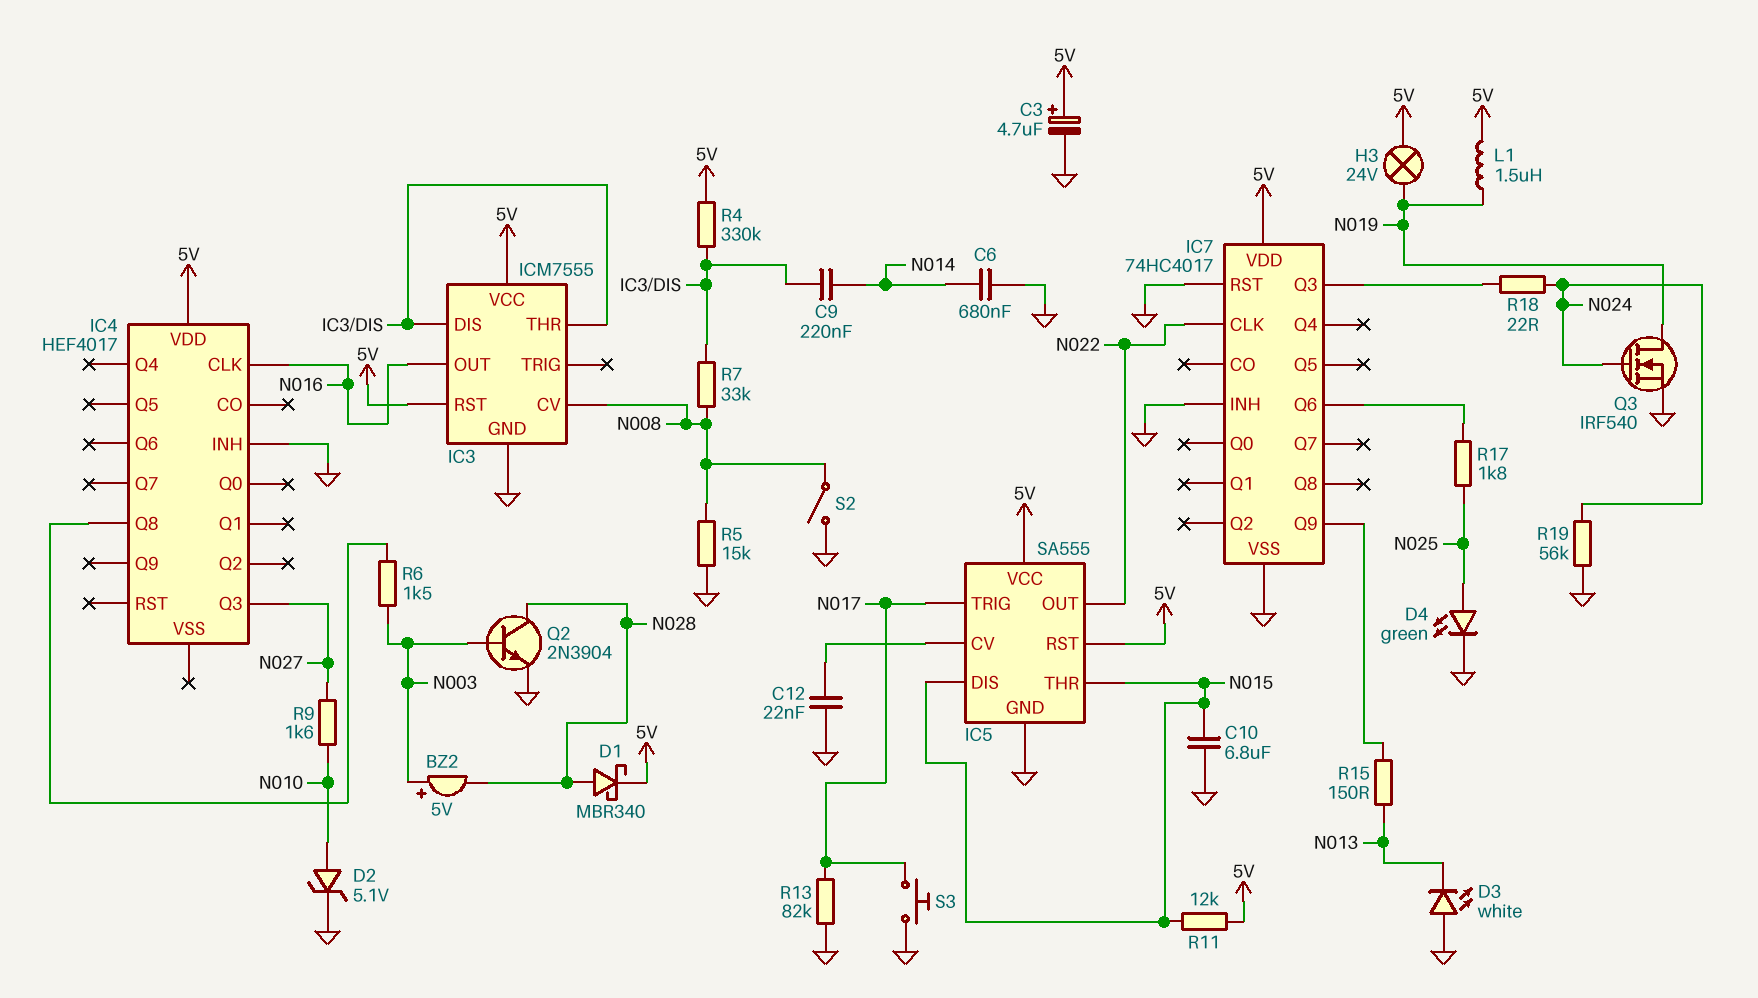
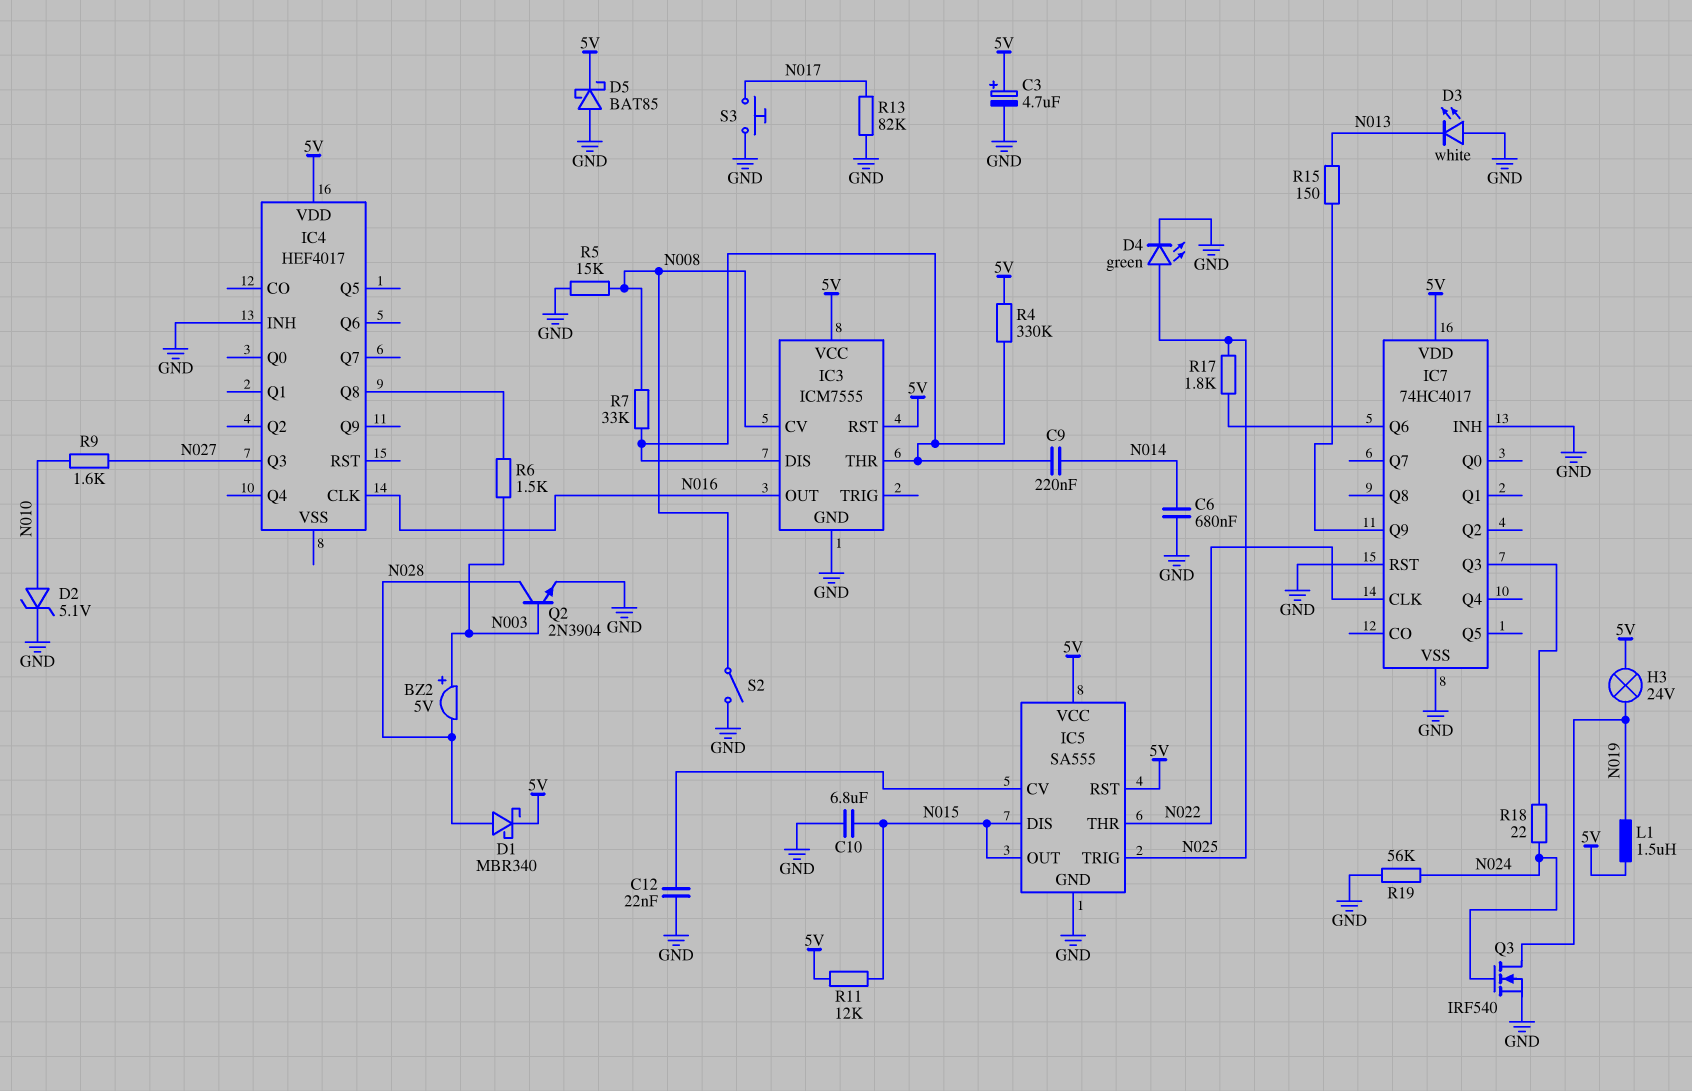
D5: none -> schottky BAT85 (A GND, K 5V)
IC5 pin OUT: N022 -> N015
IC5 pin THR: N015 -> N022
IC5 pin TRIG: N017 -> N025

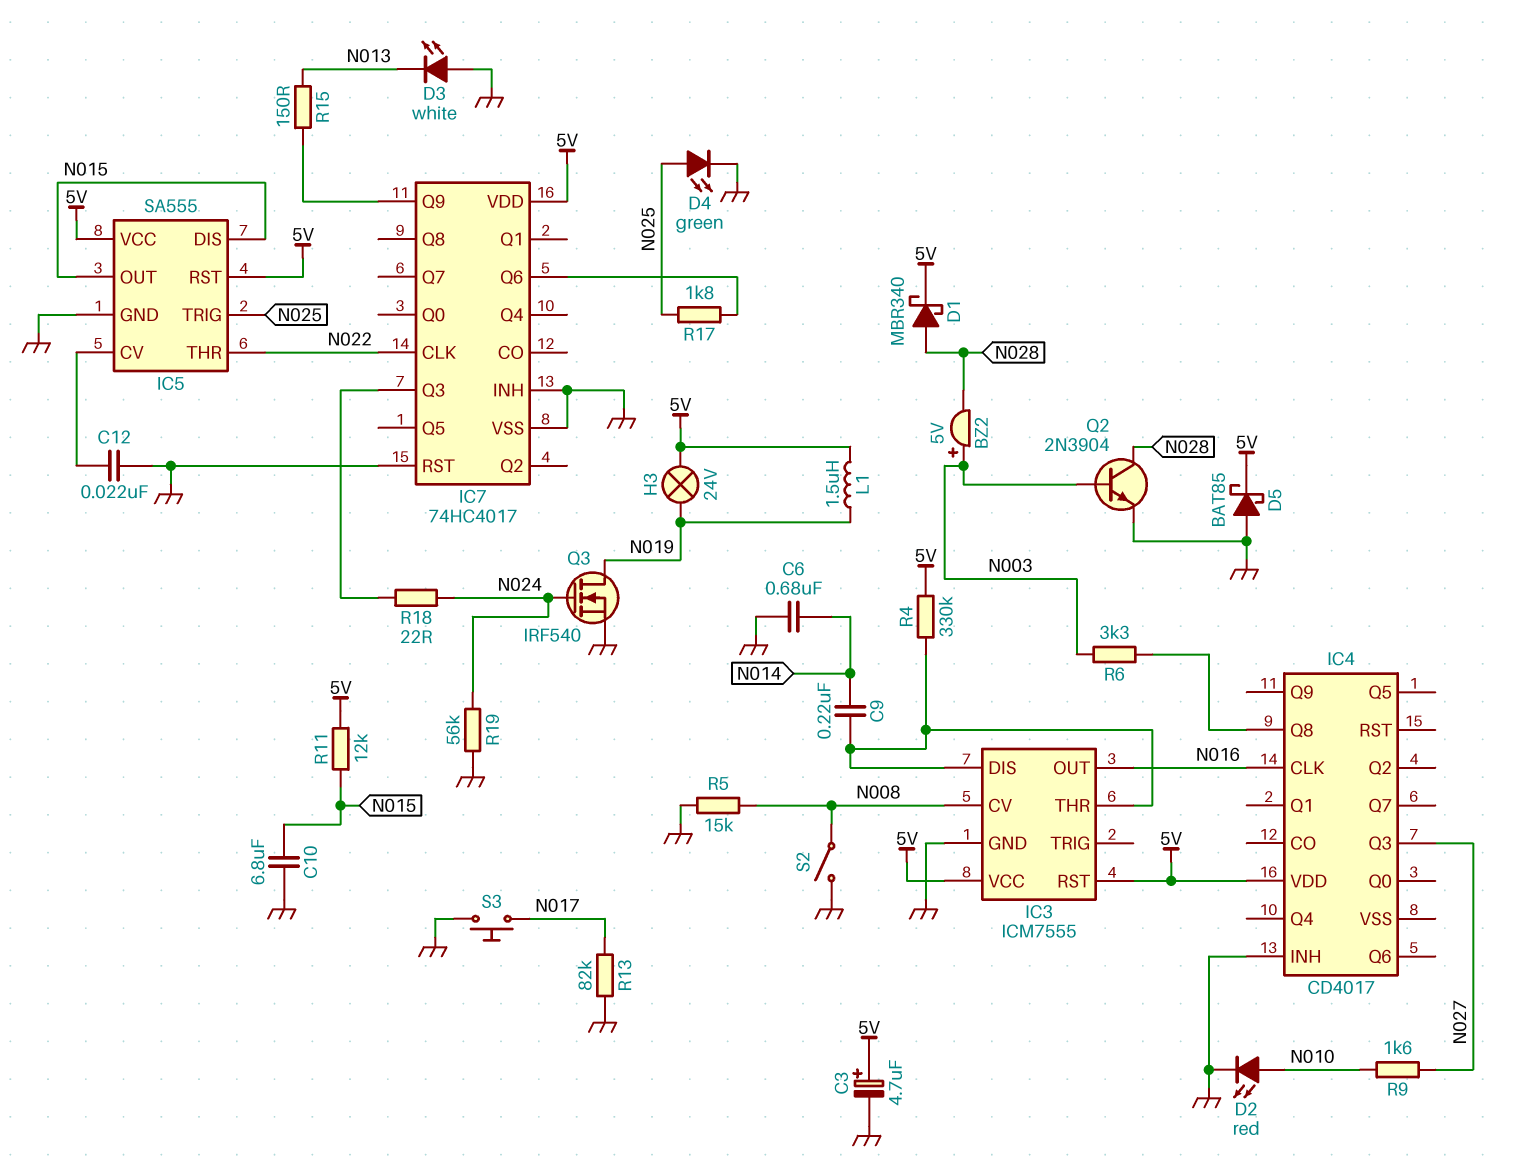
D2: zener 5.1V (A N010, K GND) -> LED red (A N010, K GND)
IC4: HEF4017 -> CD4017
R6: 1.5k (IC4/Q8, N003) -> 3.3k (IC4/Q8, N003)
R7: 33k (IC3/DIS, N008) -> none

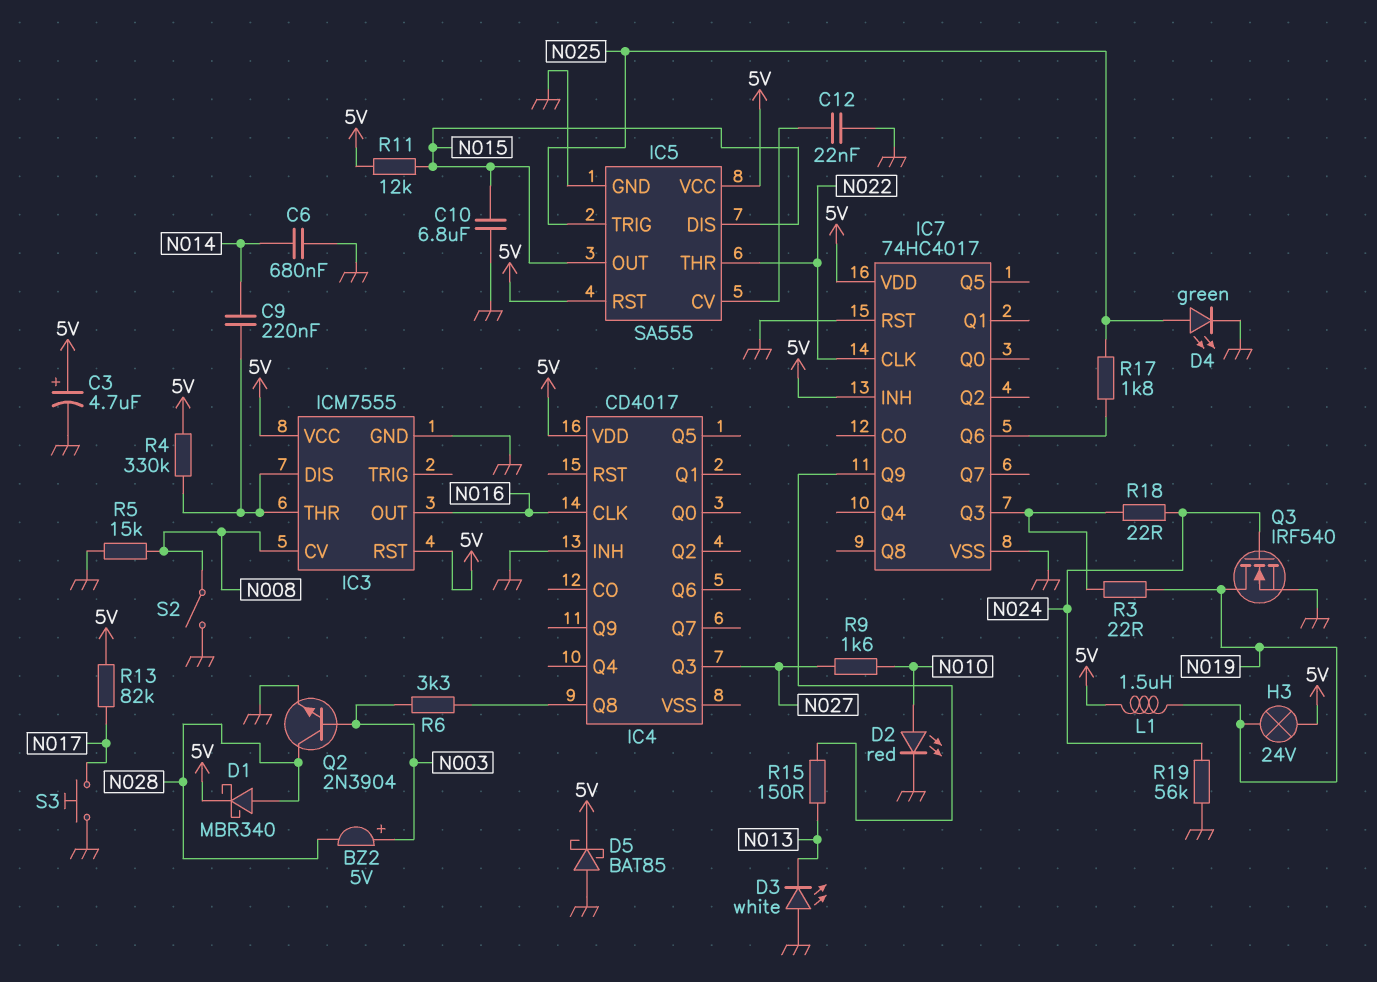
IC7 pin INH: GND -> 5V
R3: none -> 22 (IC7/Q3, N019)
R13: 82k (GND, N017) -> 82k (5V, N017)

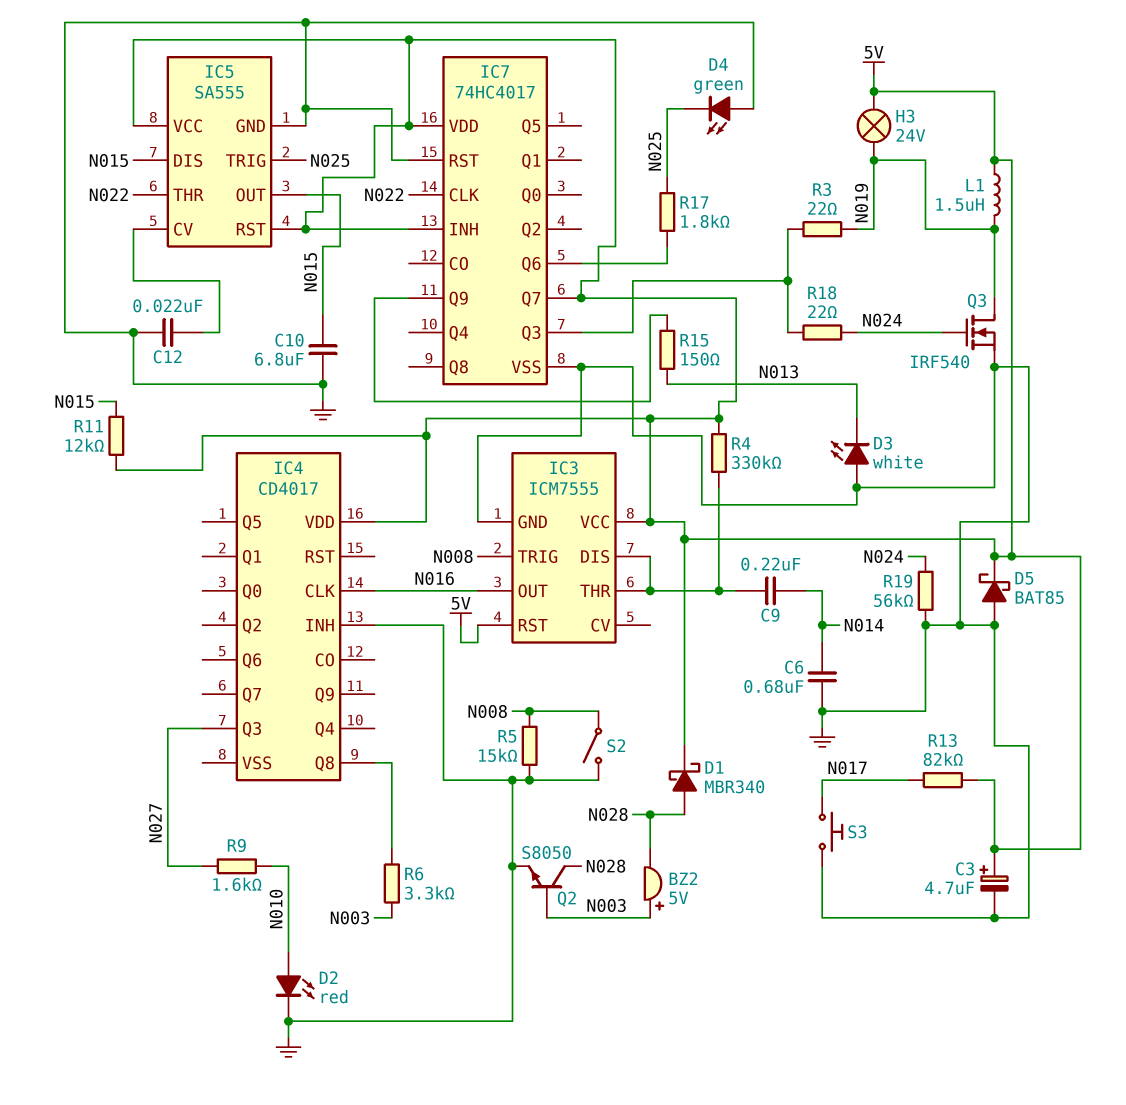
D4: LED green (A N025, K GND) -> LED green (A GND, K N025)
IC3 pin CV: N008 -> none
IC3 pin TRIG: none -> N008
IC7 pin Q7: none -> 5V
Q2: NPN 2N3904 (B N003, C N028, E GND) -> NPN S8050 (B N003, C N028, E GND)

